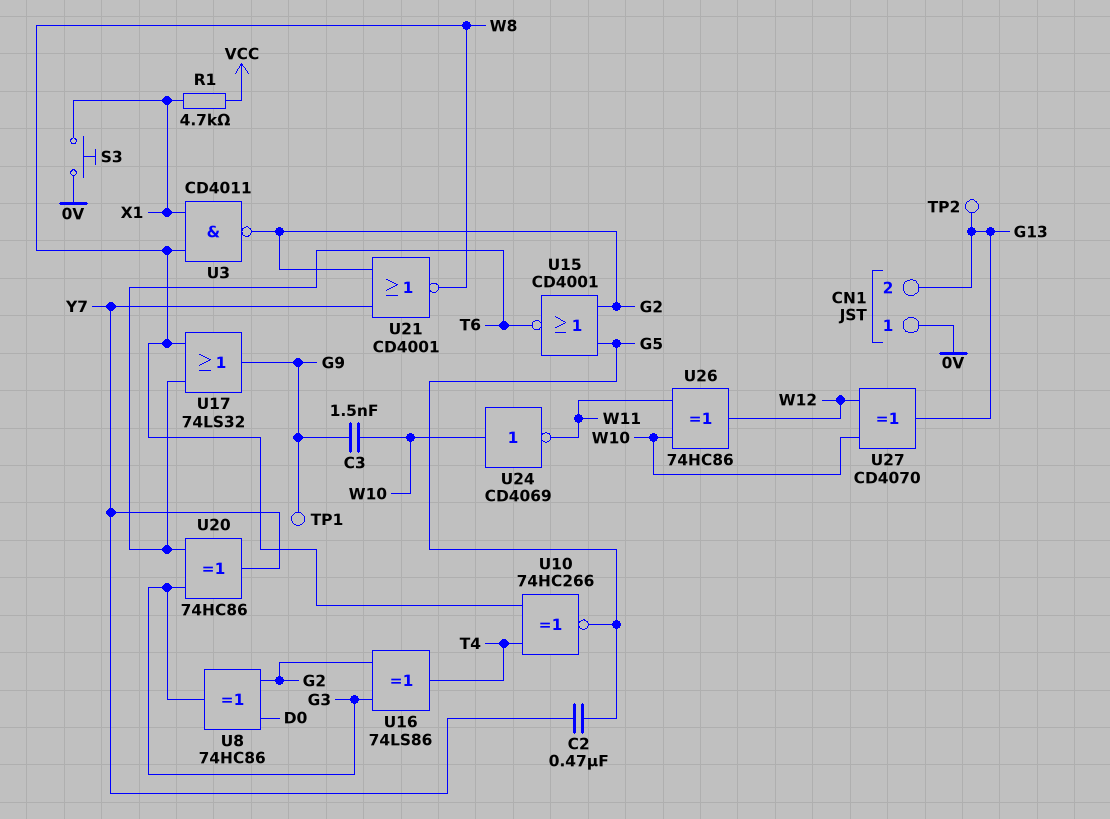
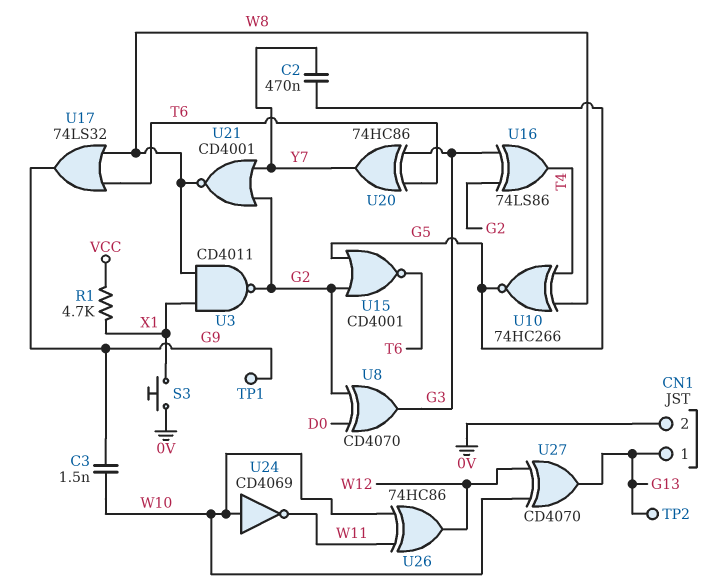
CN1 pin 1: 0V -> G13
CN1 pin 2: G13 -> 0V
U8: XOR 74HC86 (in D0, in G2, out G3) -> XOR CD4070 (in D0, in G2, out G3)

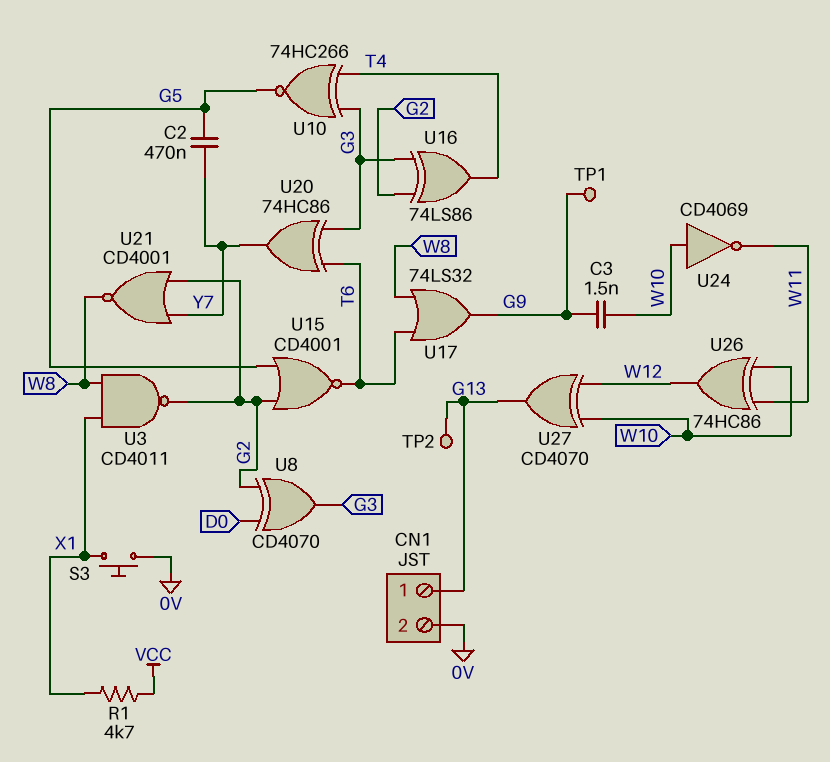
U10: XNOR 74HC266 (in T4, in W8, out G5) -> XNOR 74HC266 (in G3, in T4, out G5)

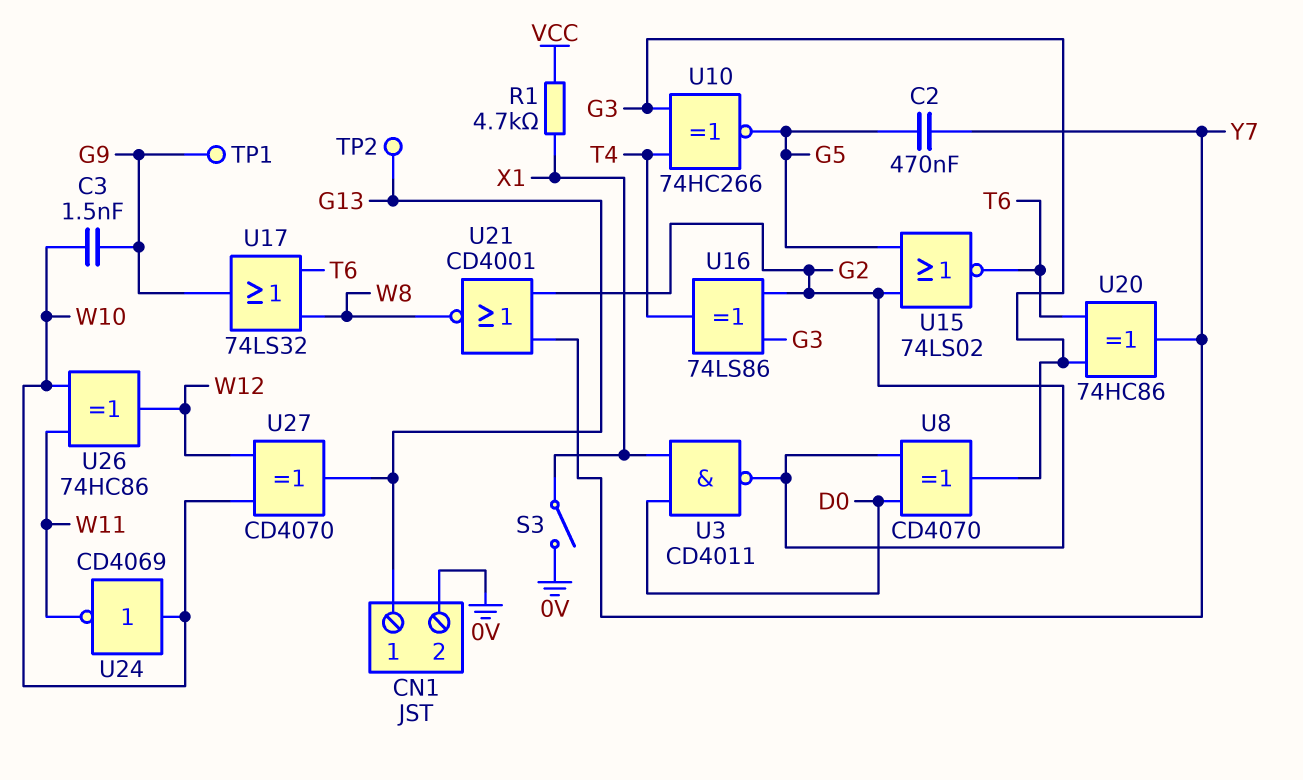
S3: button (0V, X1) -> switch (0V, X1)
U3: NAND CD4011 (in W8, in X1, out G2) -> NAND CD4011 (in D0, in X1, out G2)
U15: NOR CD4001 (in G2, in G5, out T6) -> NOR 74LS02 (in G2, in G5, out T6)

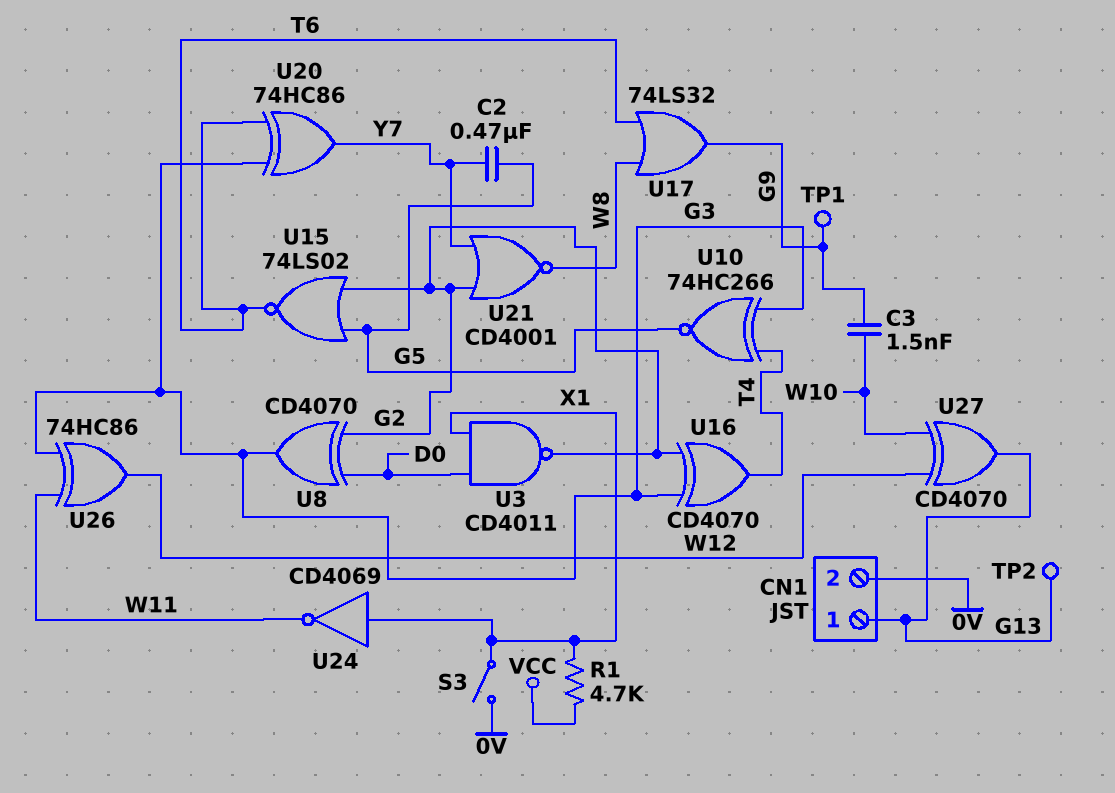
U16: XOR 74LS86 (in G2, in G3, out T4) -> XOR CD4070 (in G2, in G3, out T4)
U24: NOT CD4069 (in W10, out W11) -> NOT CD4069 (in X1, out W11)
U26: XOR 74HC86 (in W10, in W11, out W12) -> XOR 74HC86 (in G3, in W11, out W12)

